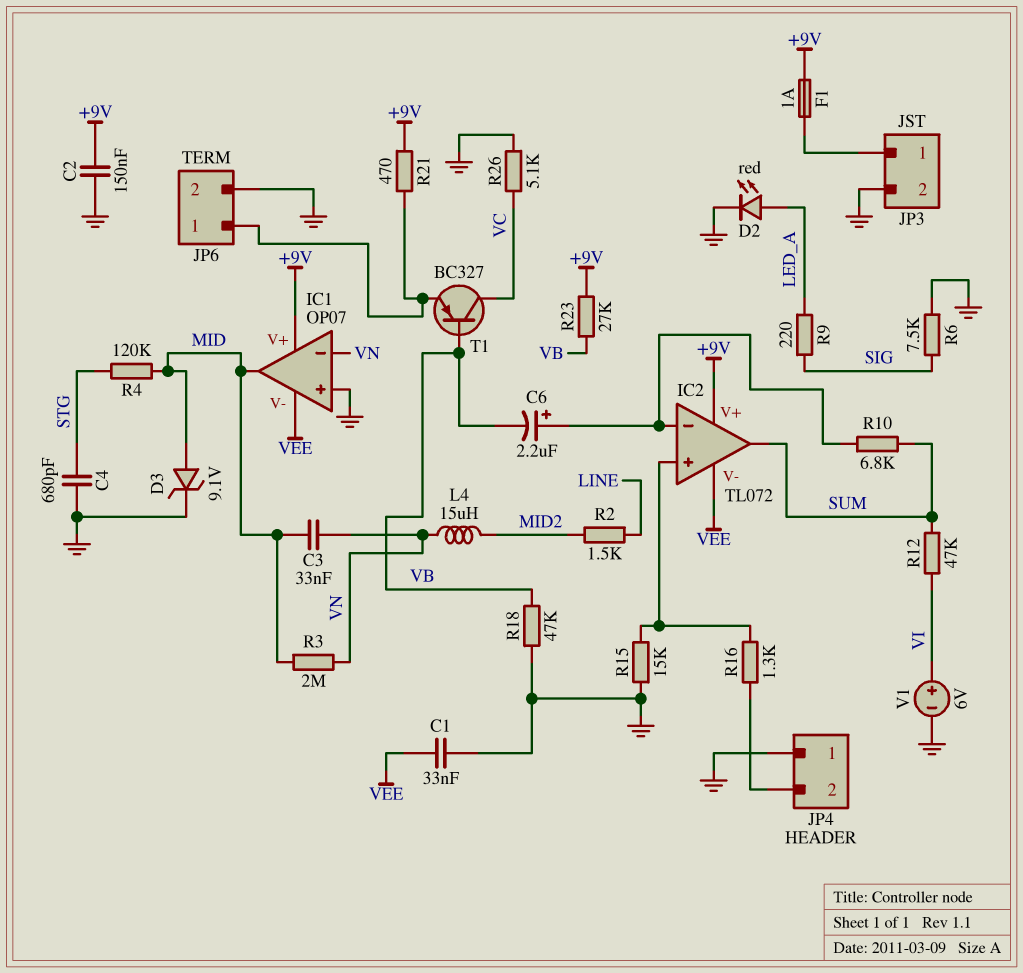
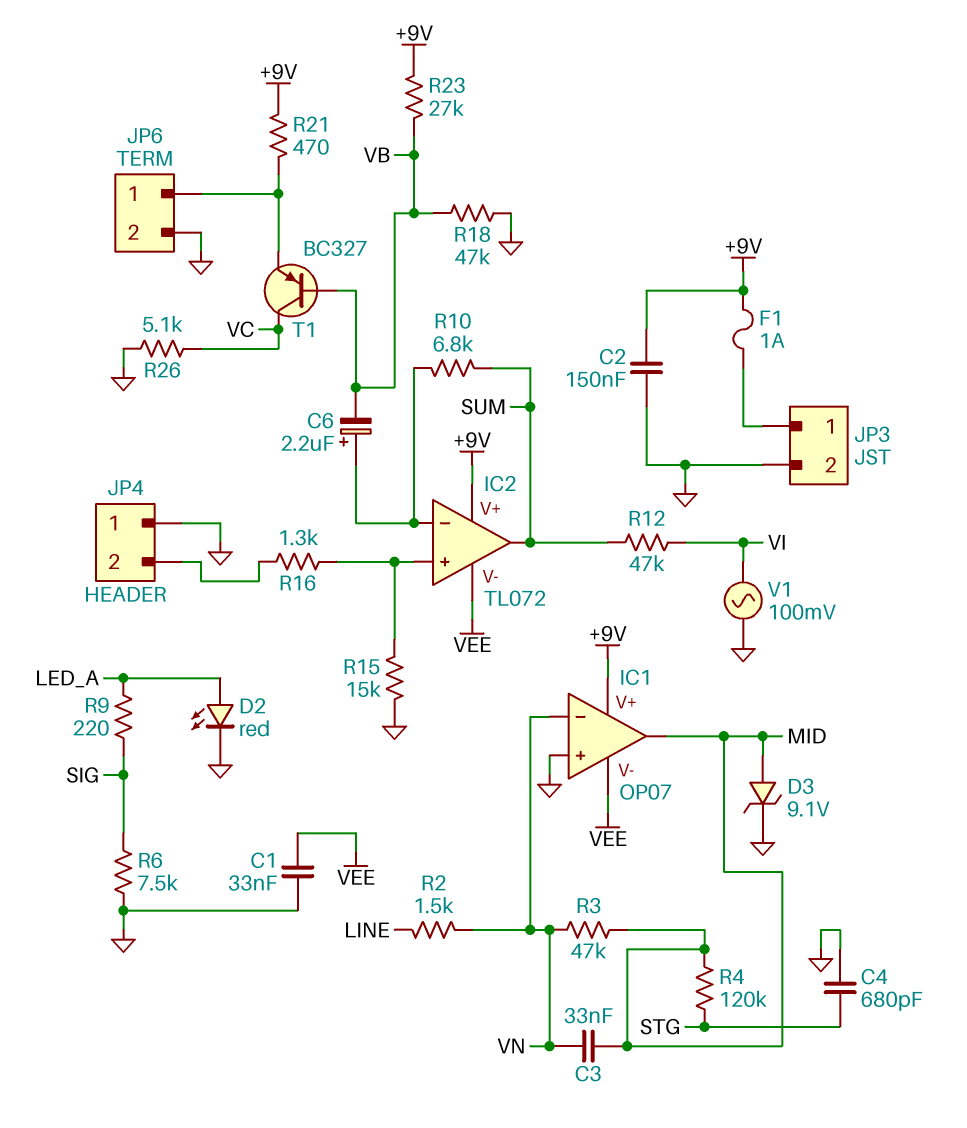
L4: 15uH (MID2, VN) -> none
R2: 1.5k (LINE, MID2) -> 1.5k (LINE, VN)
R3: 2M (MID, VN) -> 47k (MID, VN)
V1: 6V (plus VI, minus GND) -> AC 100mV (GND, VI)

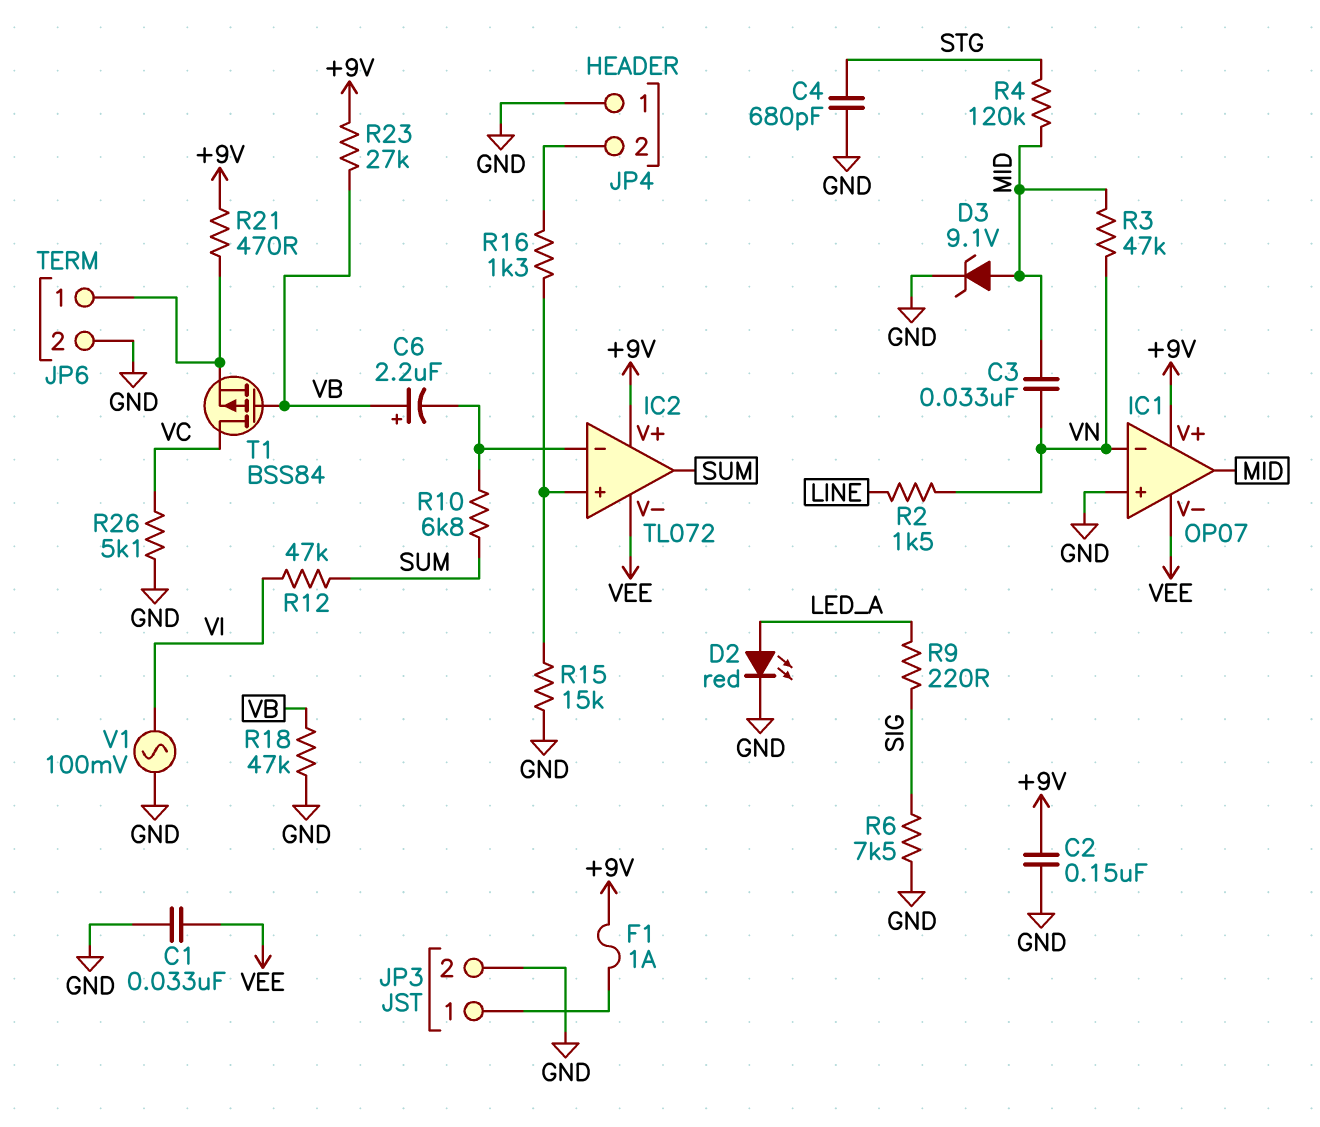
C6: 2.2uF (plus IC2/in-, minus VB) -> 2.2uF (plus VB, minus IC2/in-)
T1: PNP BC327 (B VB, C VC, E JP6/1) -> PMOS BSS84 (G VB, D VC, S JP6/1)

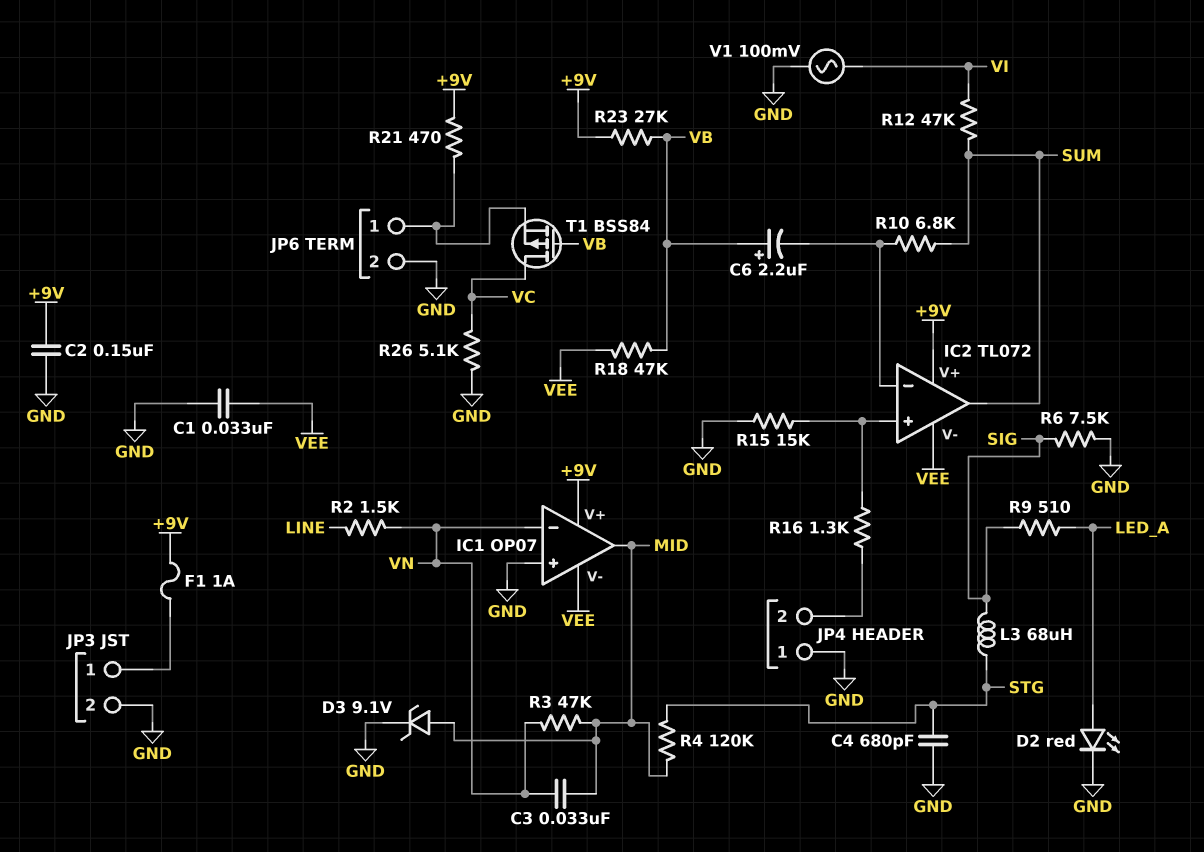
L3: none -> 68uH (SIG, STG)
R9: 220 (LED_A, SIG) -> 510 (LED_A, SIG)
R18: 47k (GND, VB) -> 47k (VB, VEE)

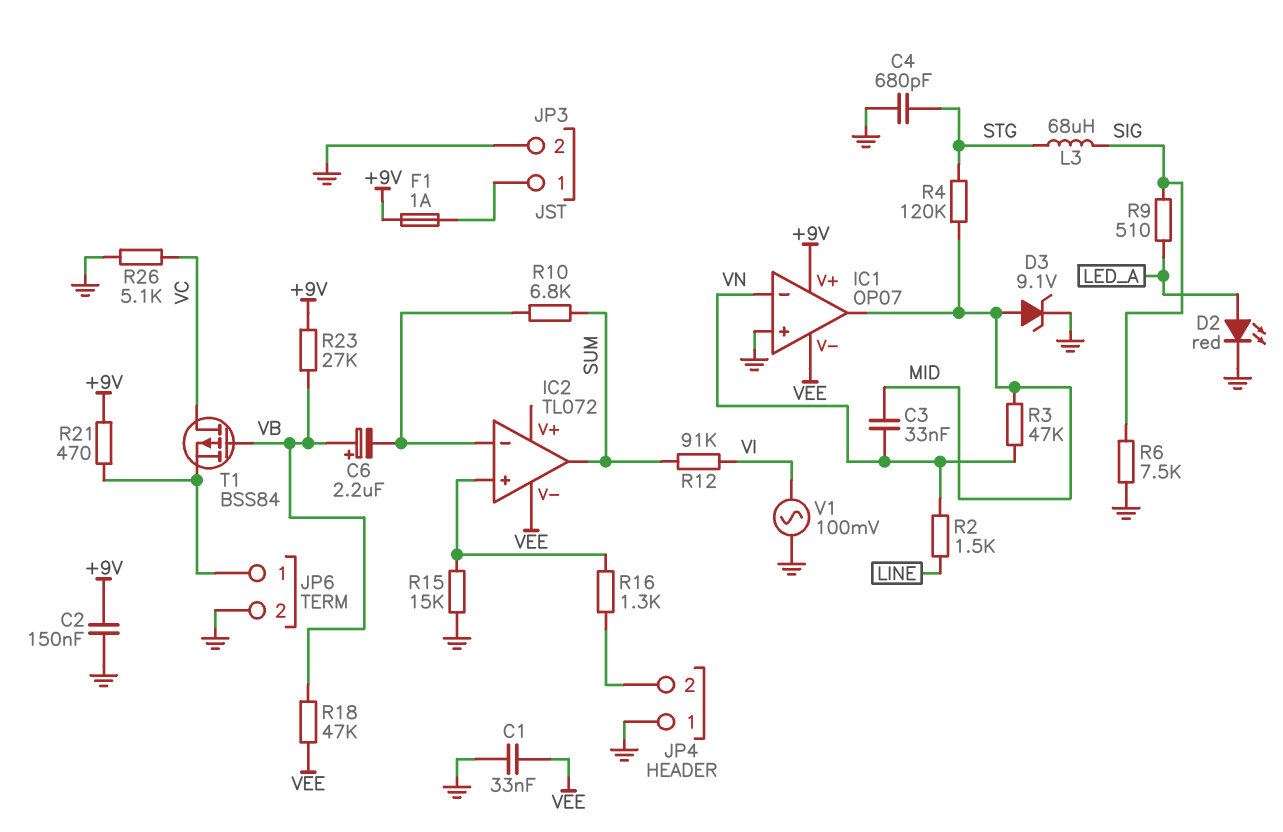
IC2 pin V+: +9V -> none
R12: 47k (SUM, VI) -> 91k (SUM, VI)

